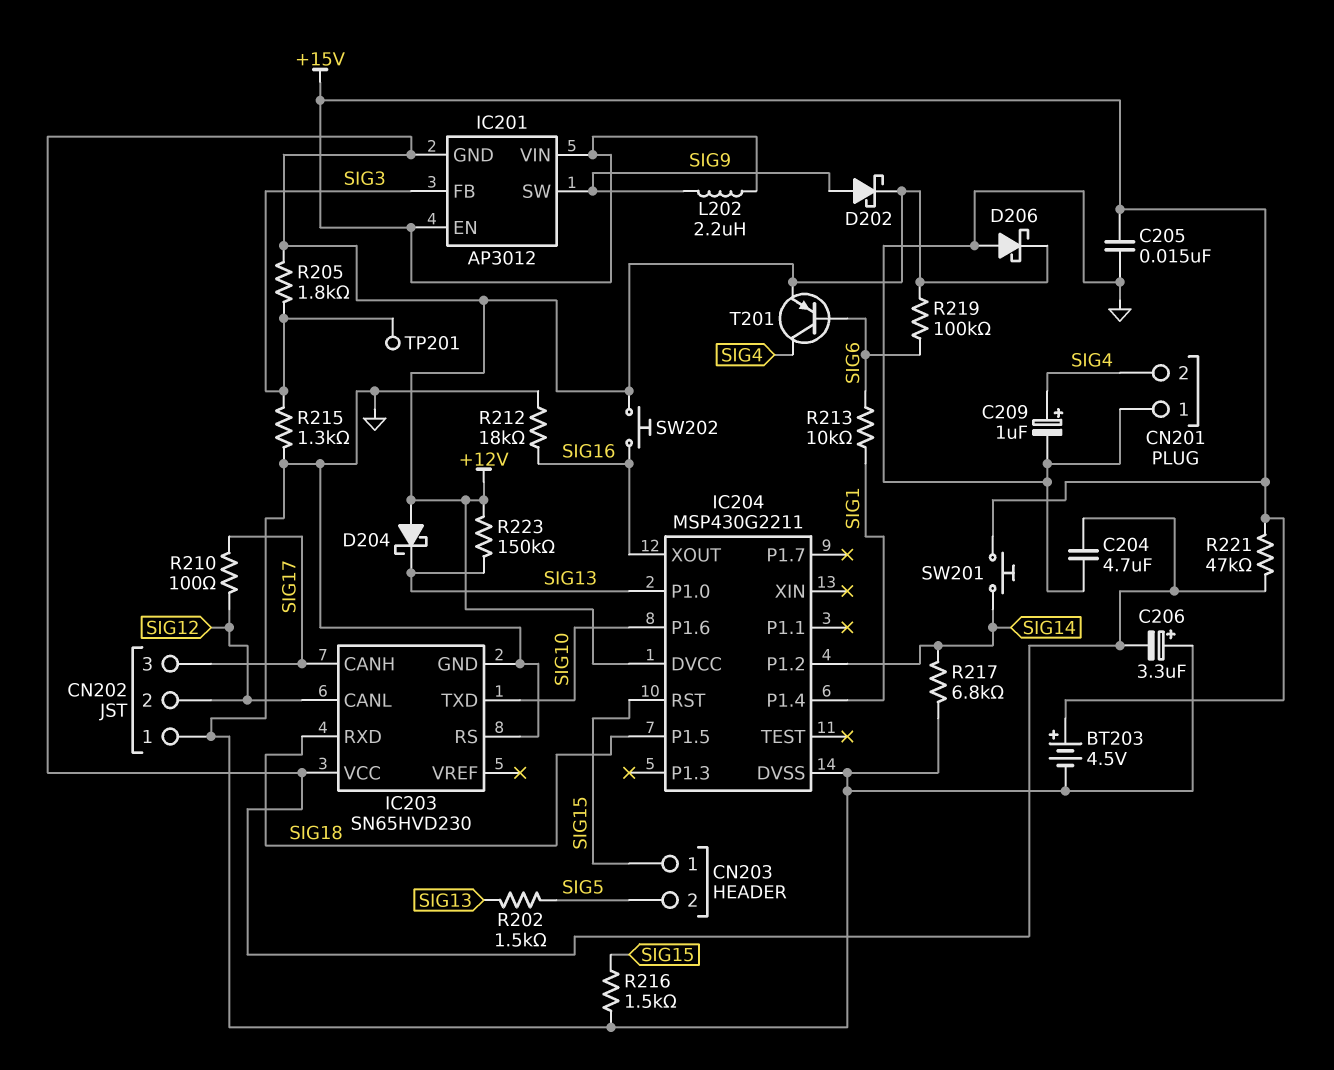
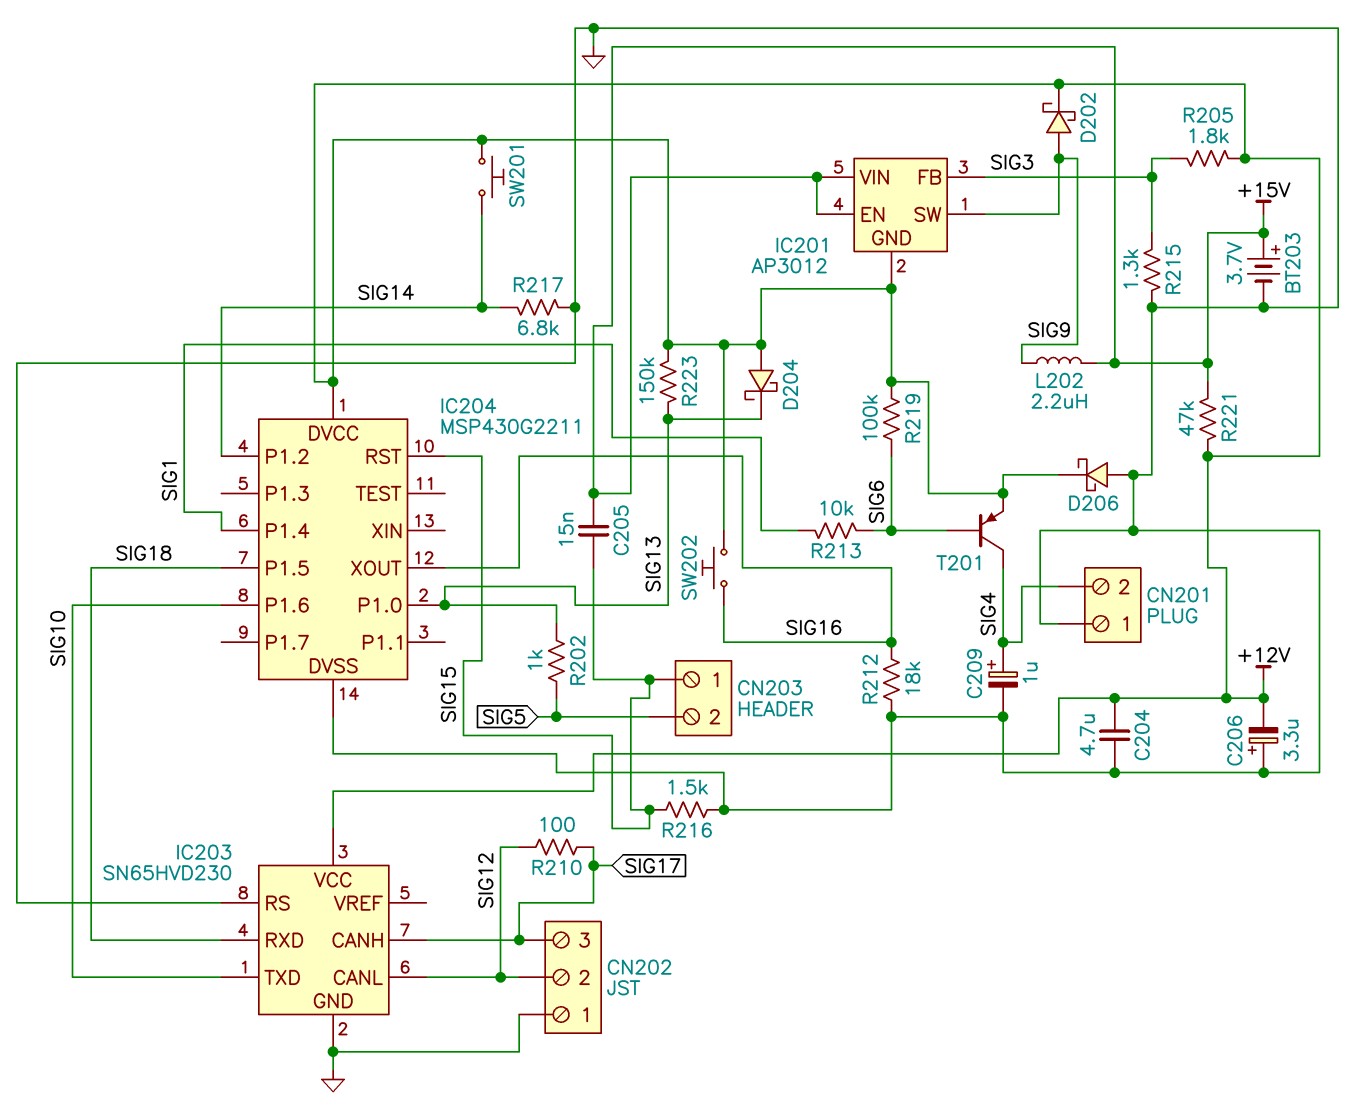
BT203: 4.5V (plus +15V, minus GND) -> 3.7V (plus +15V, minus GND)
C205: 15nF (+15V, GND) -> 15nF (+15V, SIG15)
R202: 1.5k (SIG5, SIG13) -> 1k (SIG5, SIG13)
SW201: button (+15V, SIG14) -> button (+12V, SIG14)
TP201: test point (SIG3) -> none

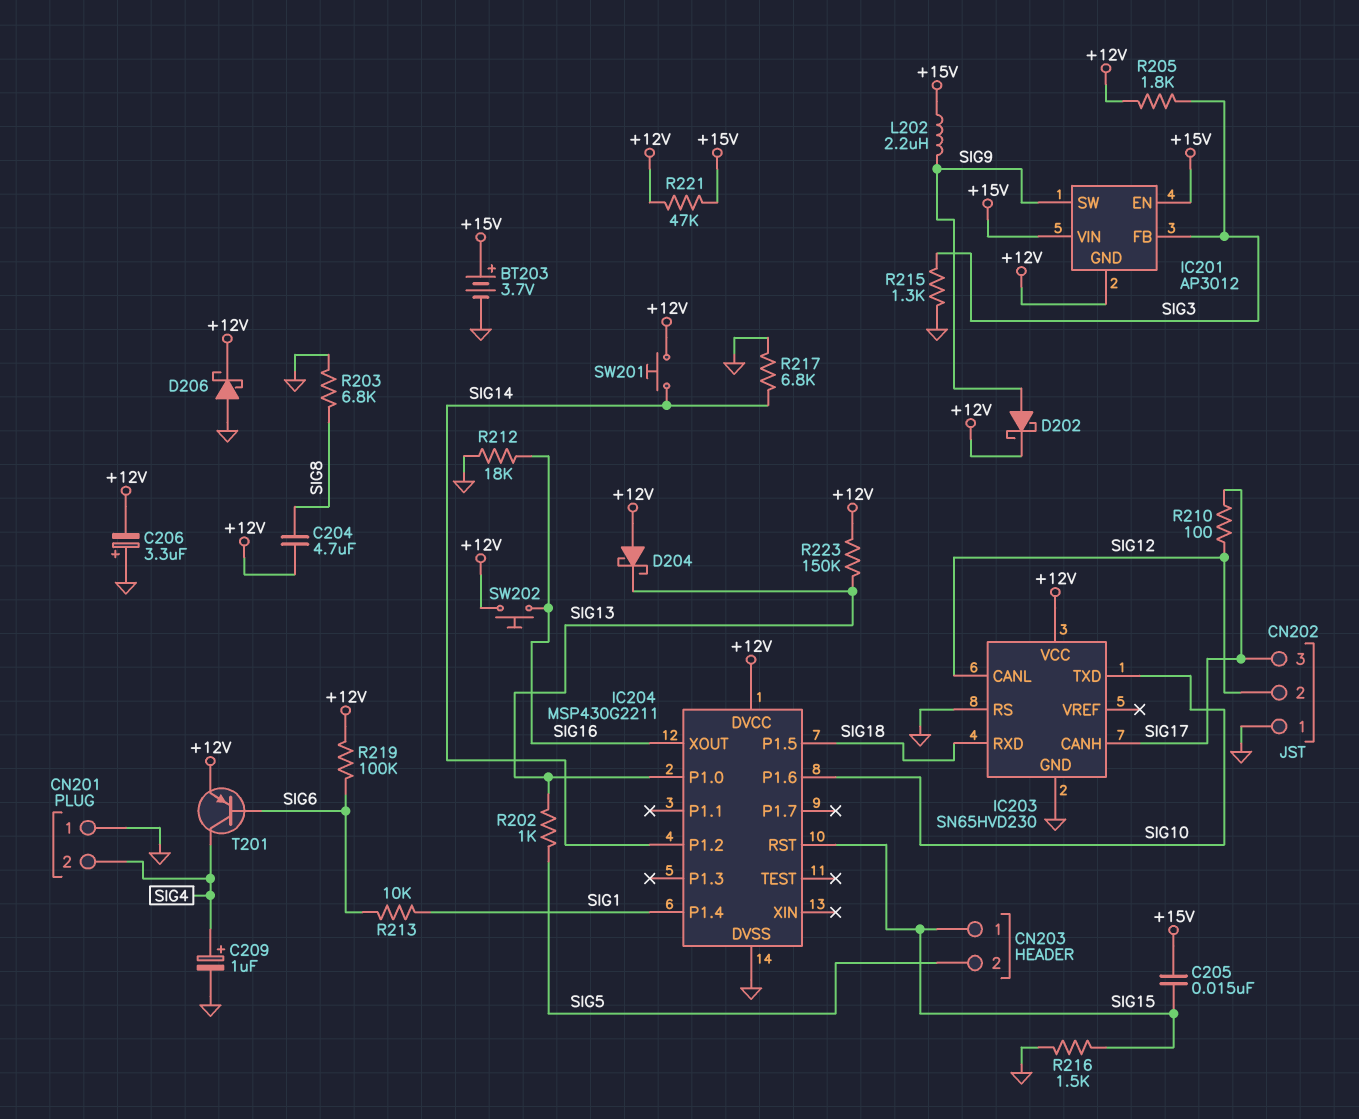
C204: 4.7uF (+12V, GND) -> 4.7uF (+12V, SIG8)
R203: none -> 6.8k (GND, SIG8)

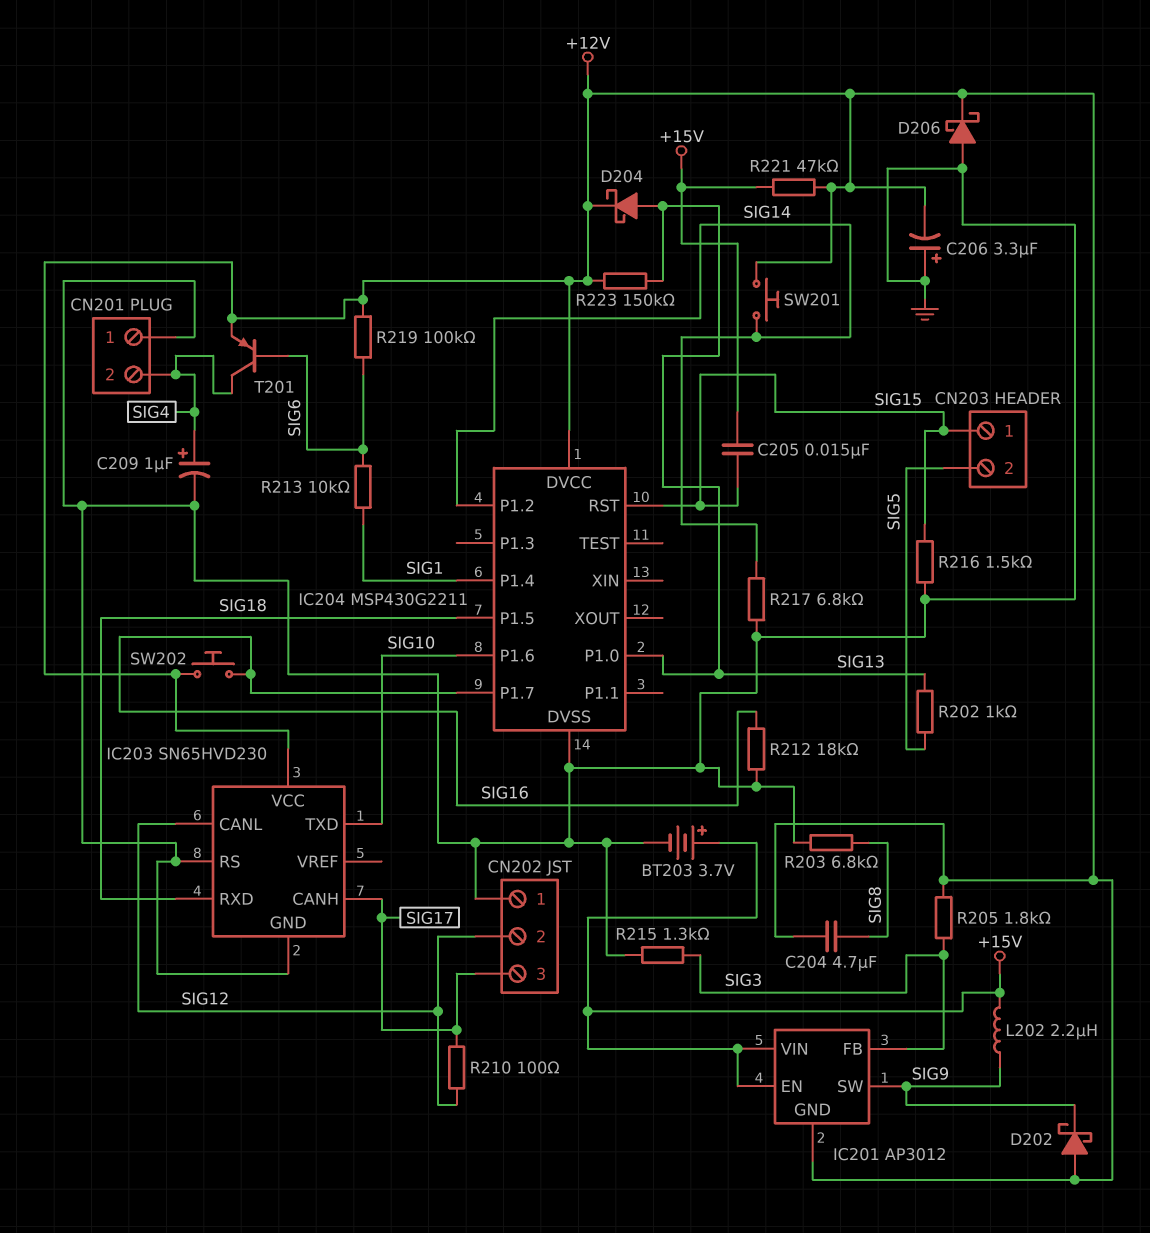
D202: schottky (A SIG9, K +12V) -> schottky (A +12V, K SIG9)
D204: schottky (A +12V, K SIG13) -> schottky (A SIG13, K +12V)
IC204 pin P1.7: none -> SIG16
IC204 pin XOUT: SIG16 -> none

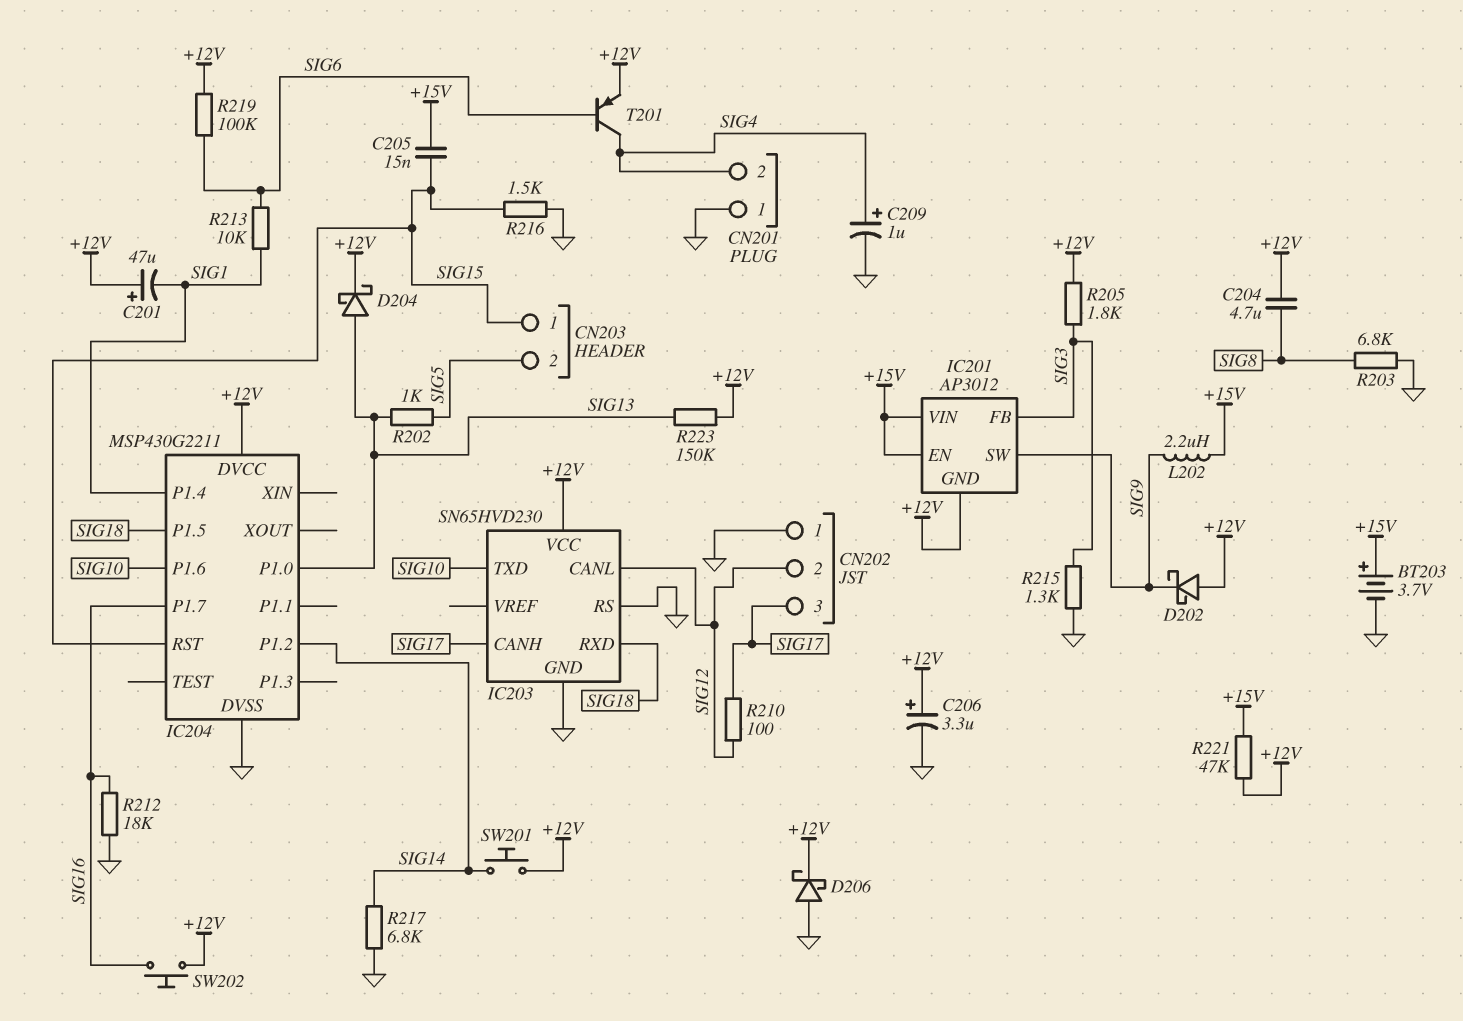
C201: none -> 47uF (plus +12V, minus SIG1)
C206: 3.3uF (plus GND, minus +12V) -> 3.3uF (plus +12V, minus GND)

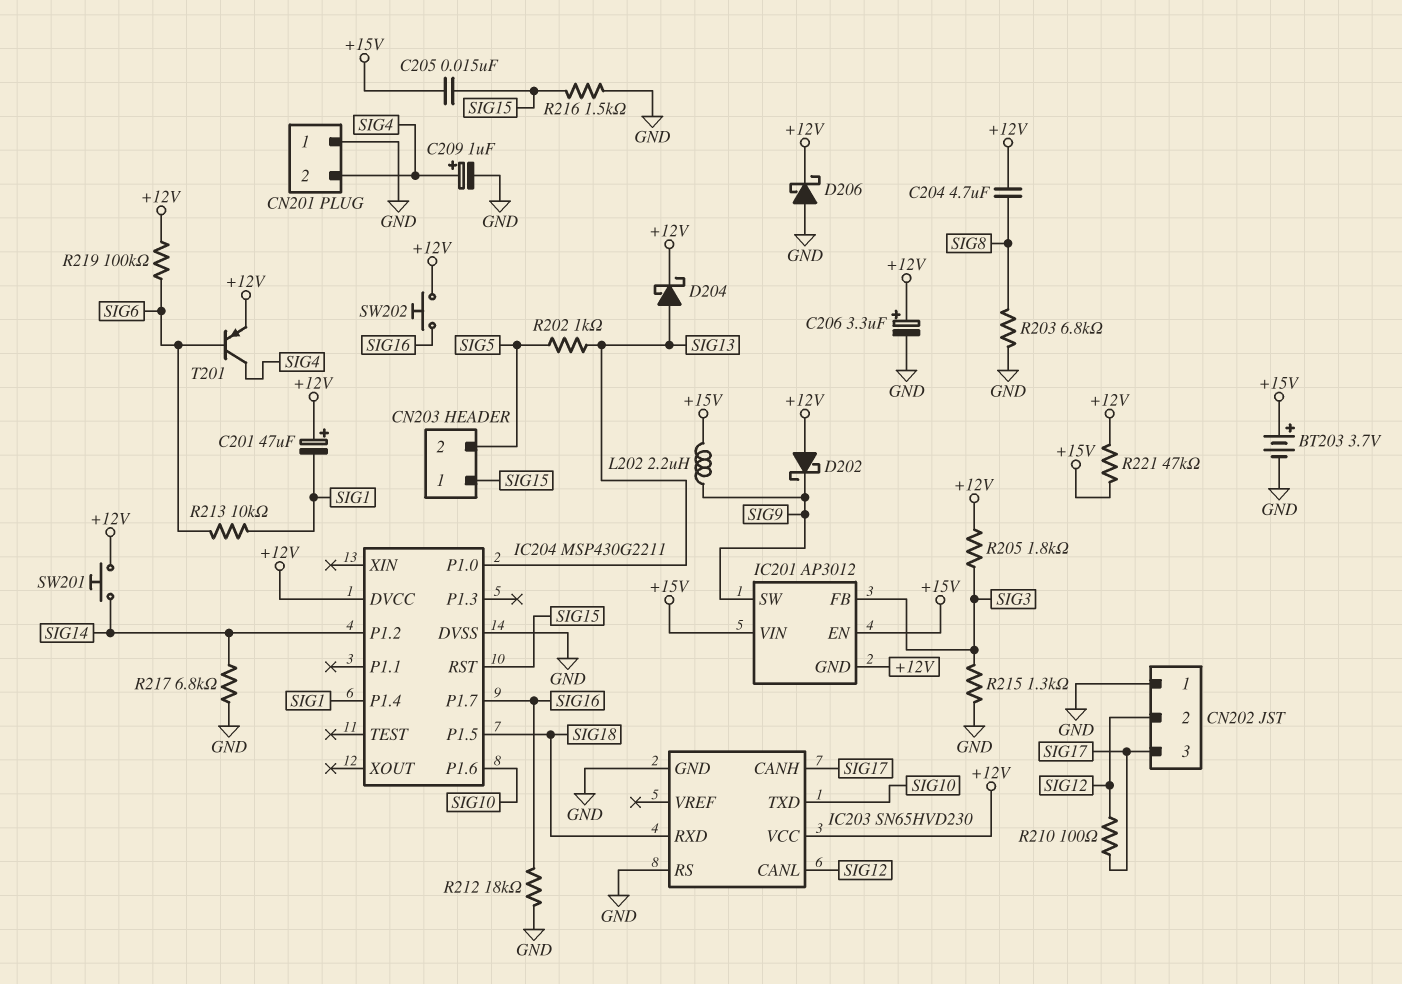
R223: 150k (+12V, SIG13) -> none

